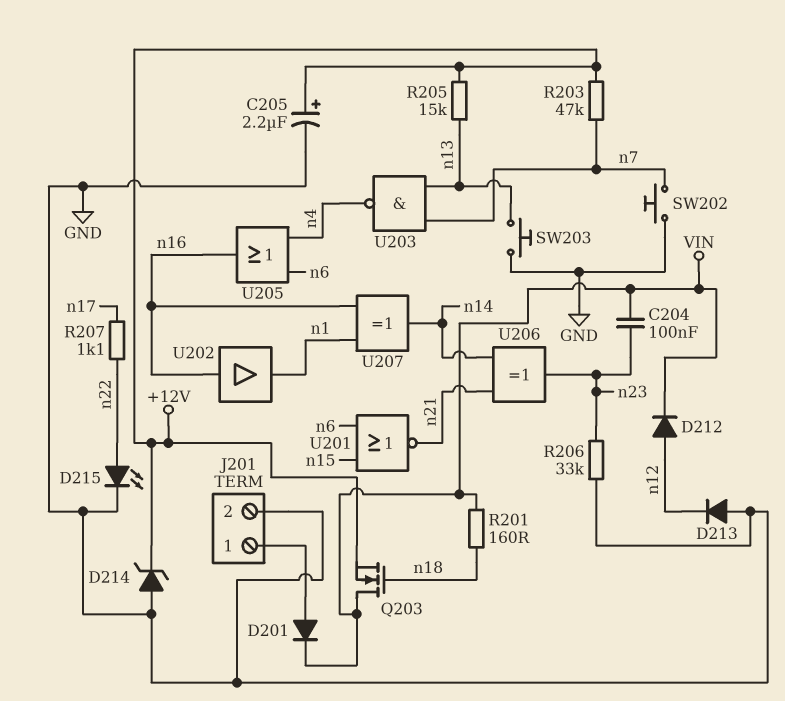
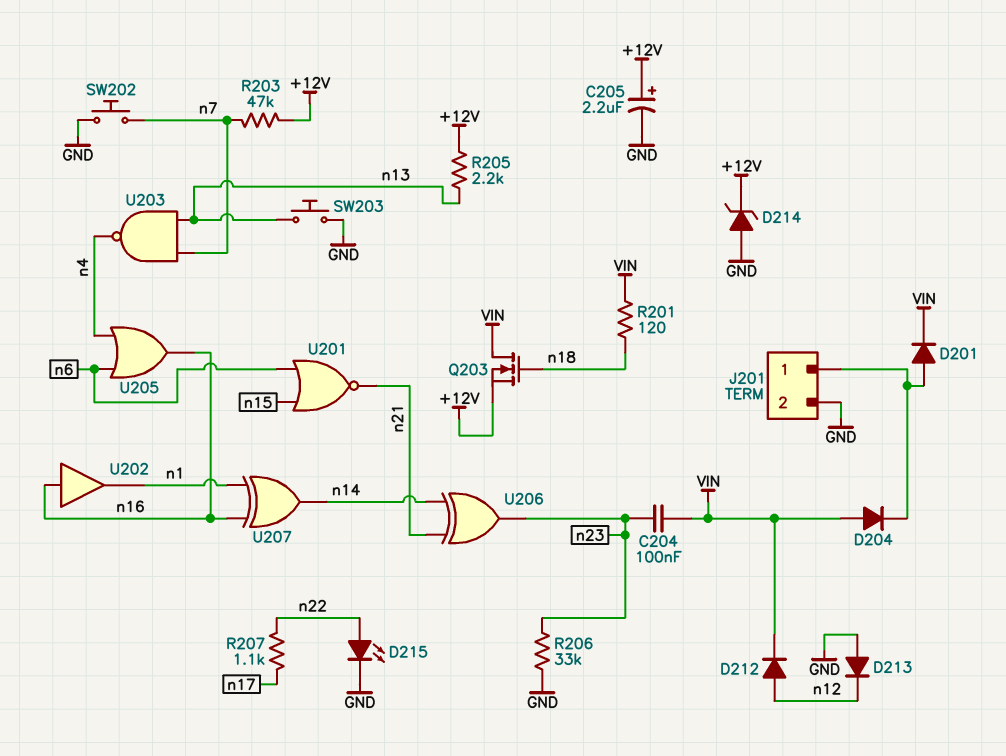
D204: none -> diode (A VIN, K J201/1)
R201: 160 (VIN, n18) -> 120 (VIN, n18)
R205: 15k (+12V, n13) -> 2.2k (+12V, n13)

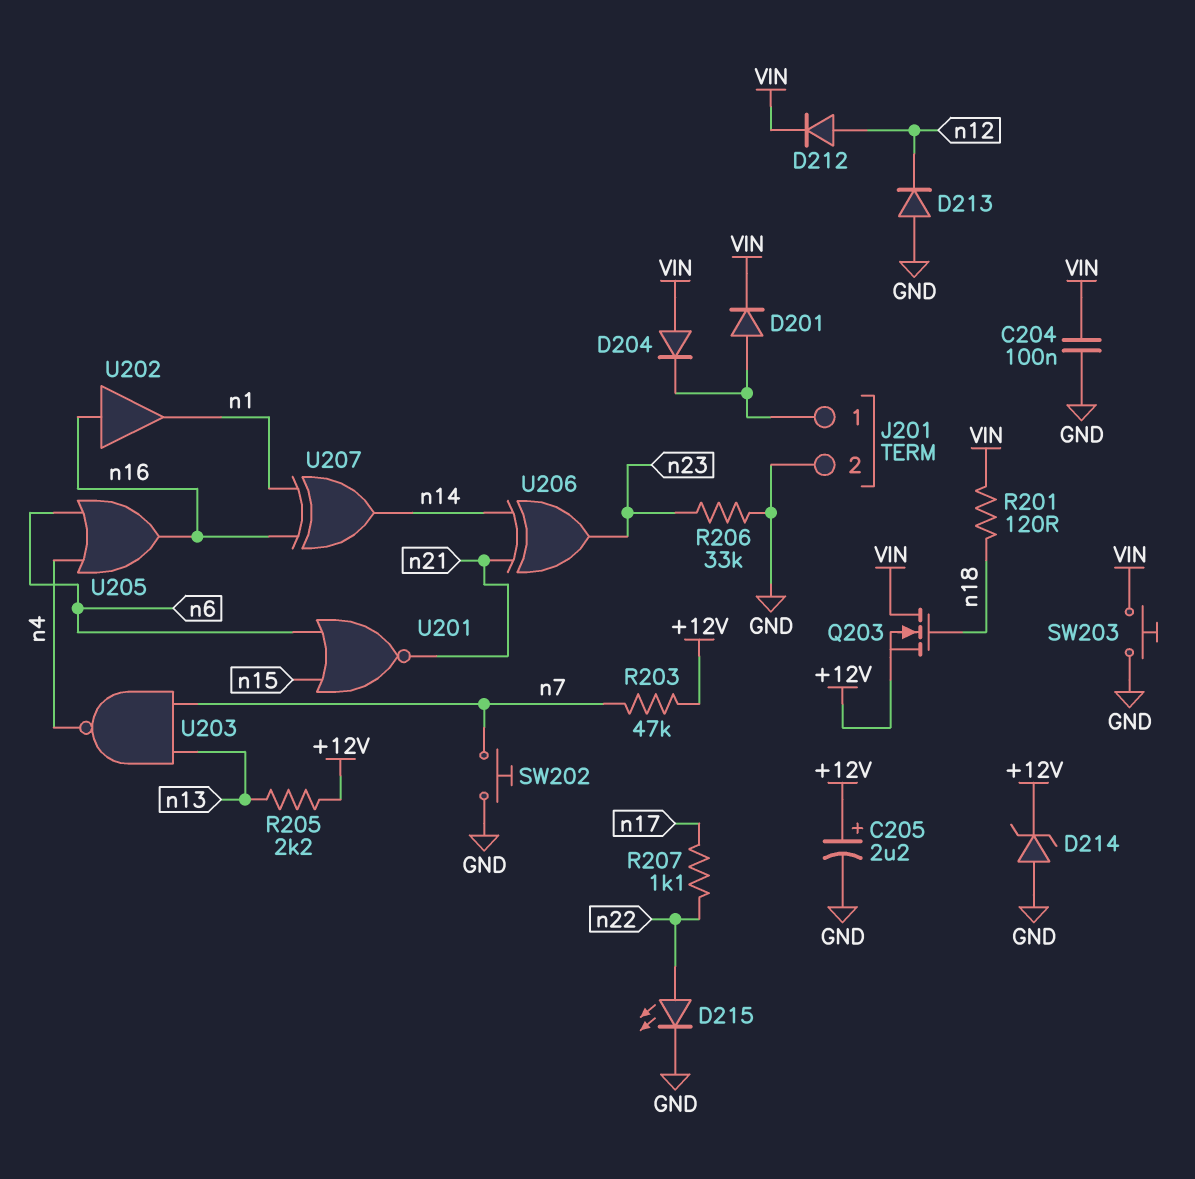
C204: 100nF (VIN, n23) -> 100nF (GND, VIN)
SW203: button (GND, n13) -> button (GND, VIN)

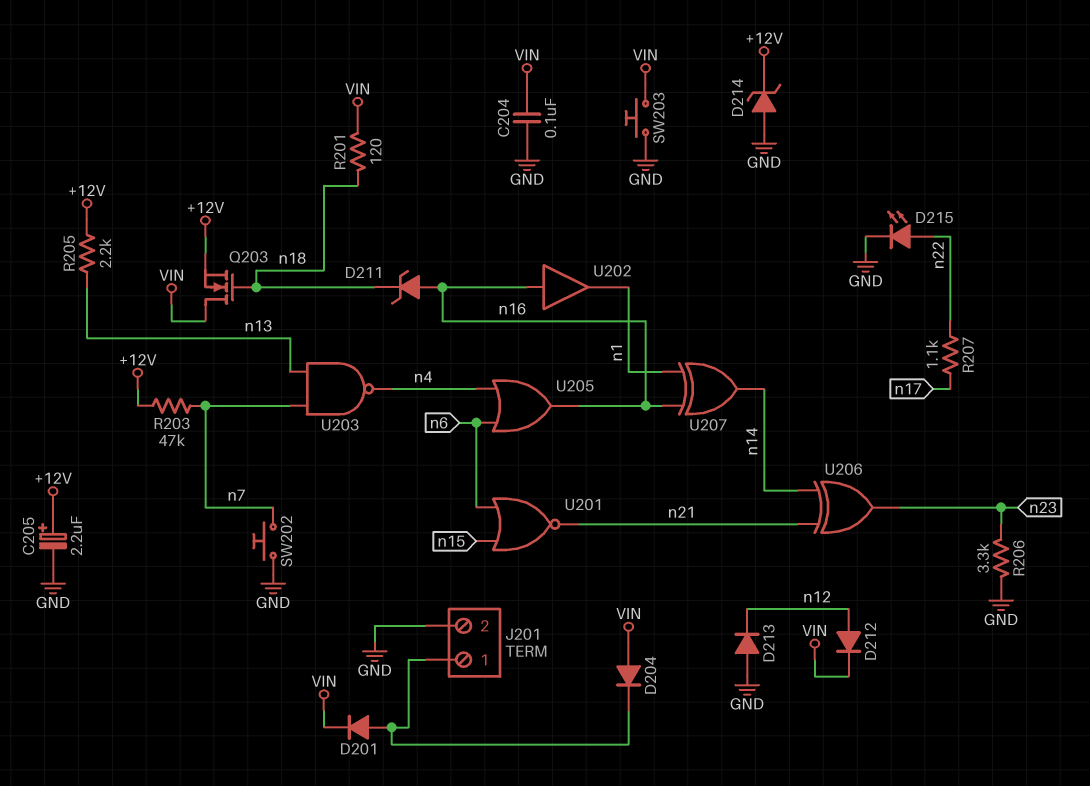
D211: none -> zener (A n16, K n18)
R206: 33k (GND, n23) -> 3.3k (GND, n23)

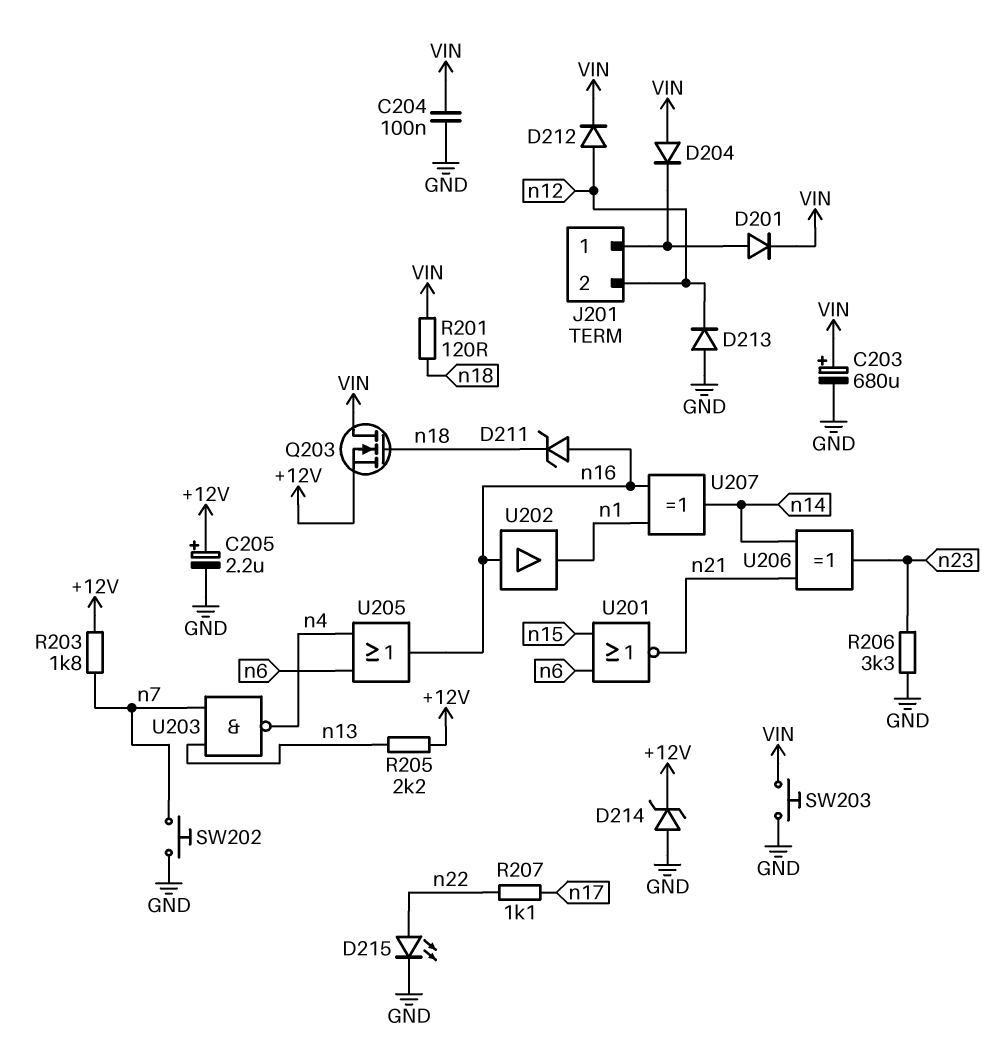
C203: none -> 680uF (plus VIN, minus GND)
J201 pin 2: GND -> n12
R203: 47k (+12V, n7) -> 1.8k (+12V, n7)

